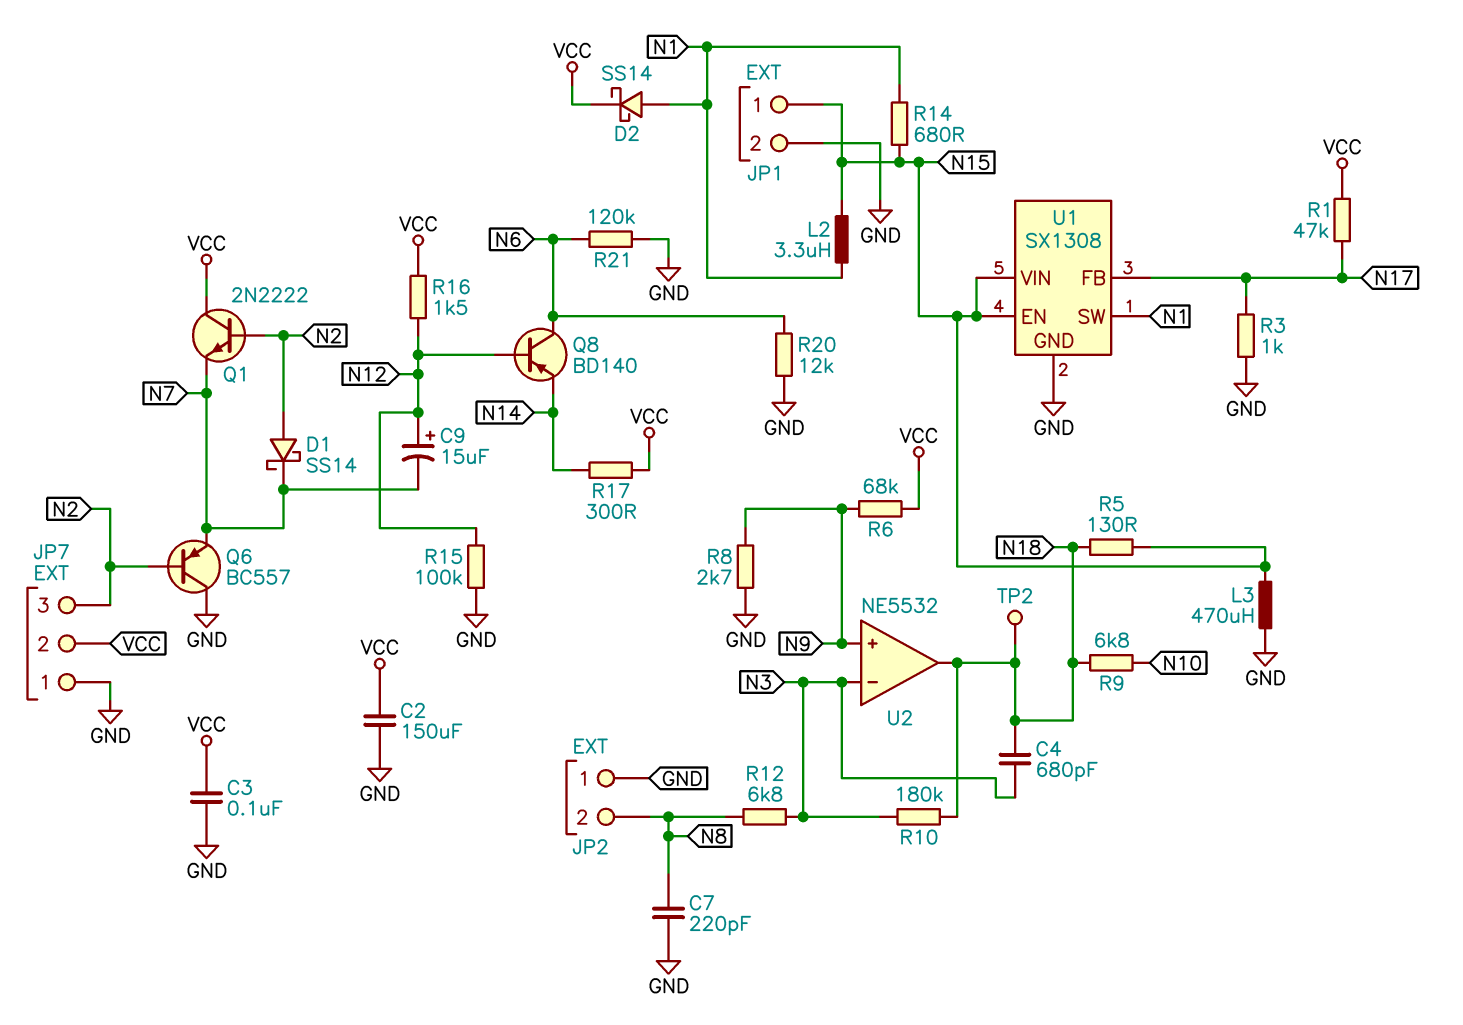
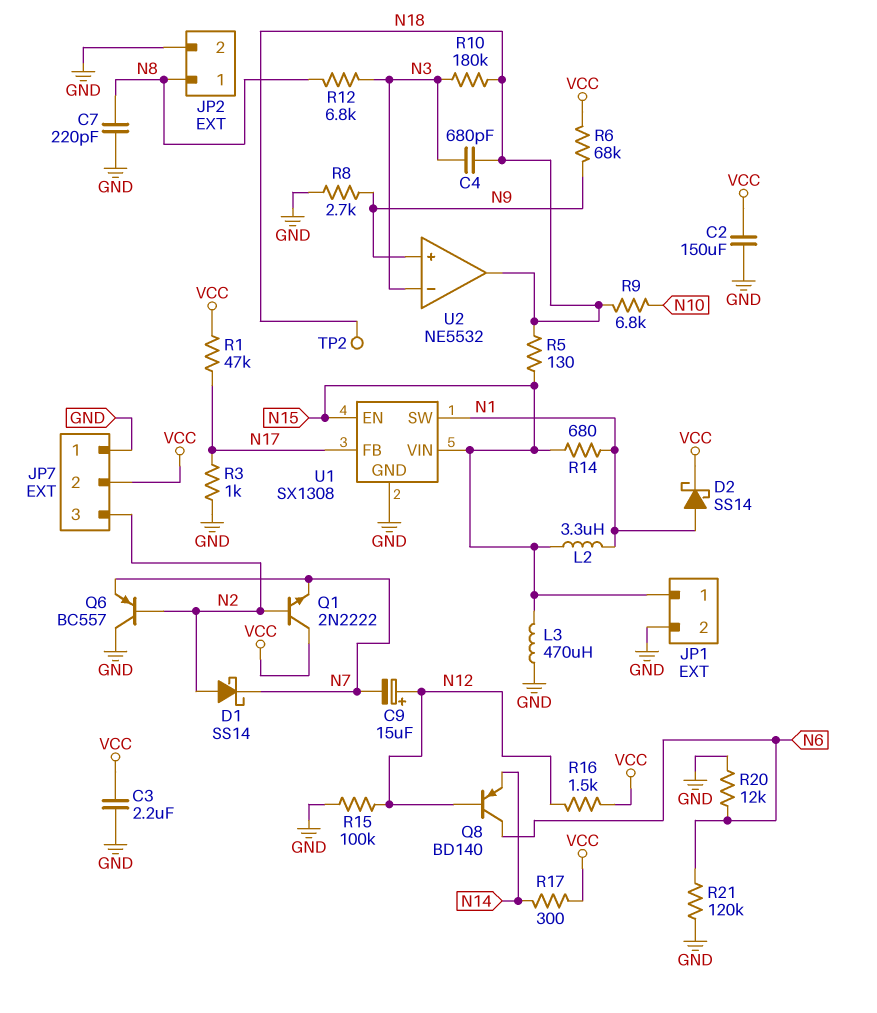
C3: 100nF (GND, VCC) -> 2.2uF (GND, VCC)
JP2 pin 1: GND -> N8
JP2 pin 2: N8 -> GND

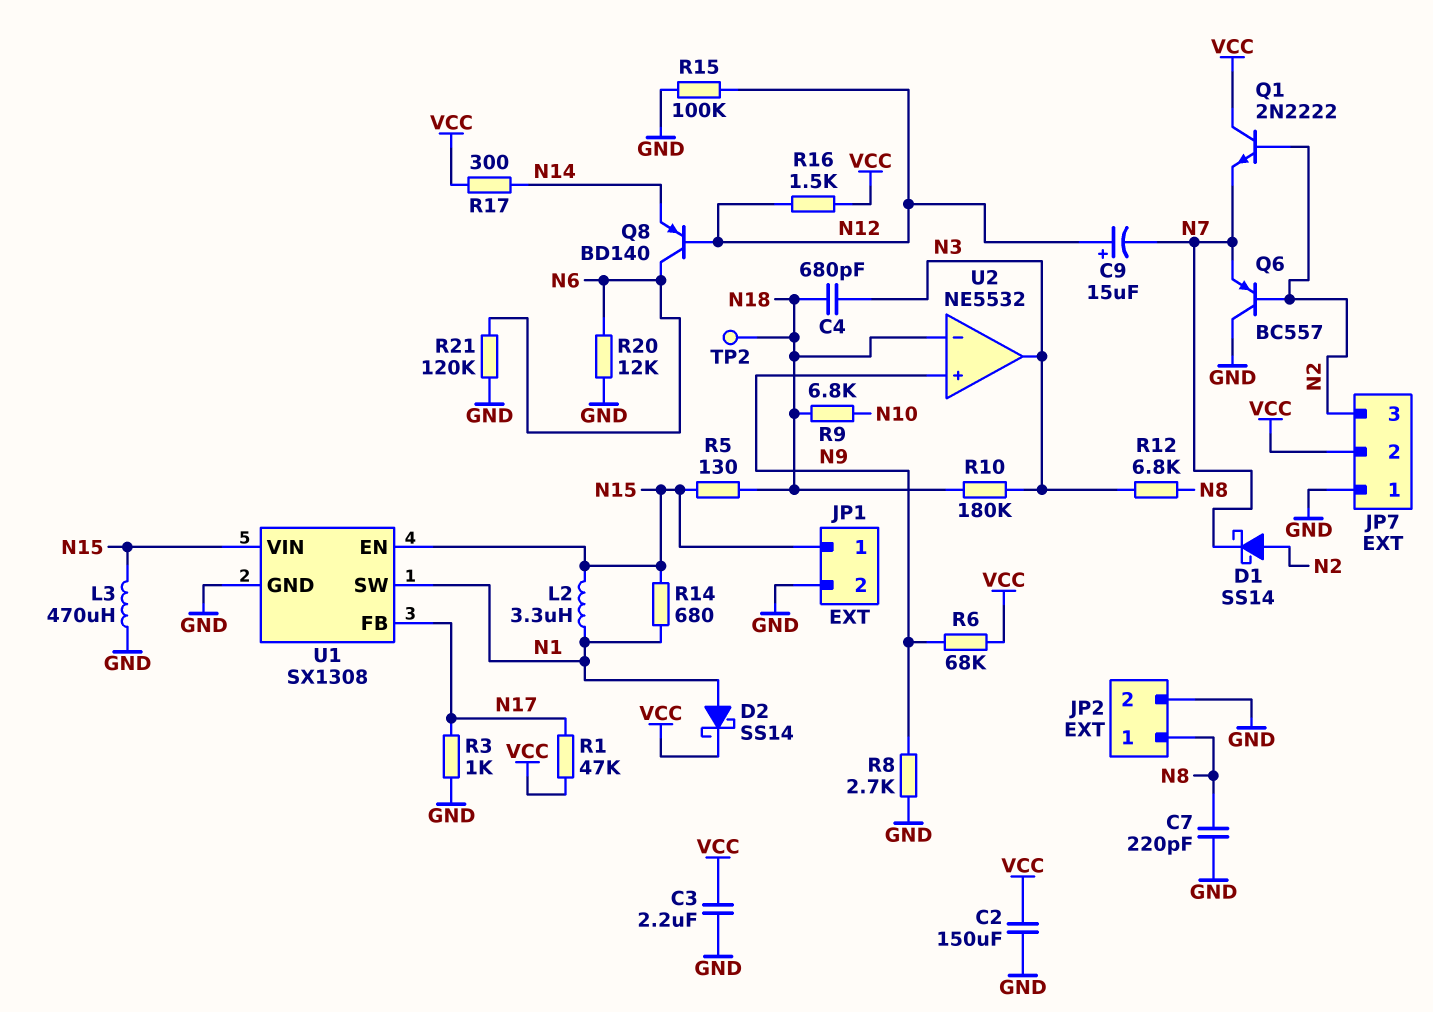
U2 pin in-: N3 -> N18
U2 pin out: N18 -> N3

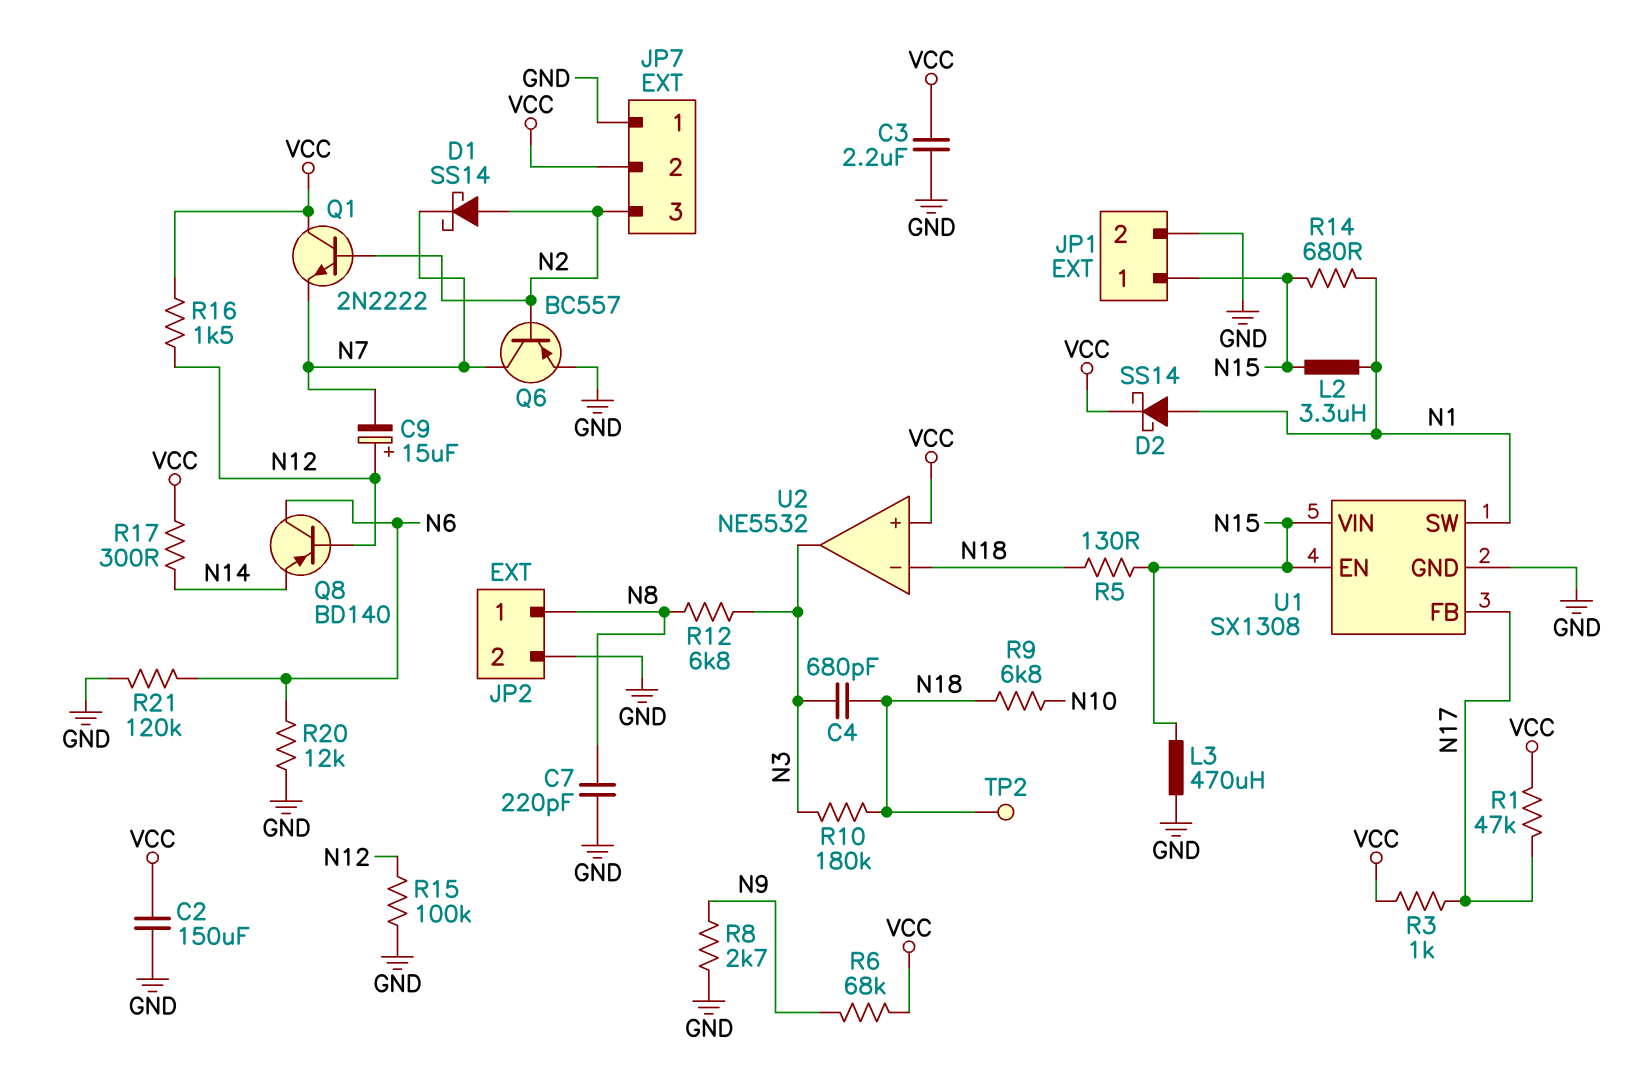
Q6: PNP BC557 (B N2, C GND, E N7) -> PNP BC557 (B N2, C N7, E GND)
R3: 1k (GND, N17) -> 1k (N17, VCC)
U2 pin in+: N9 -> VCC

